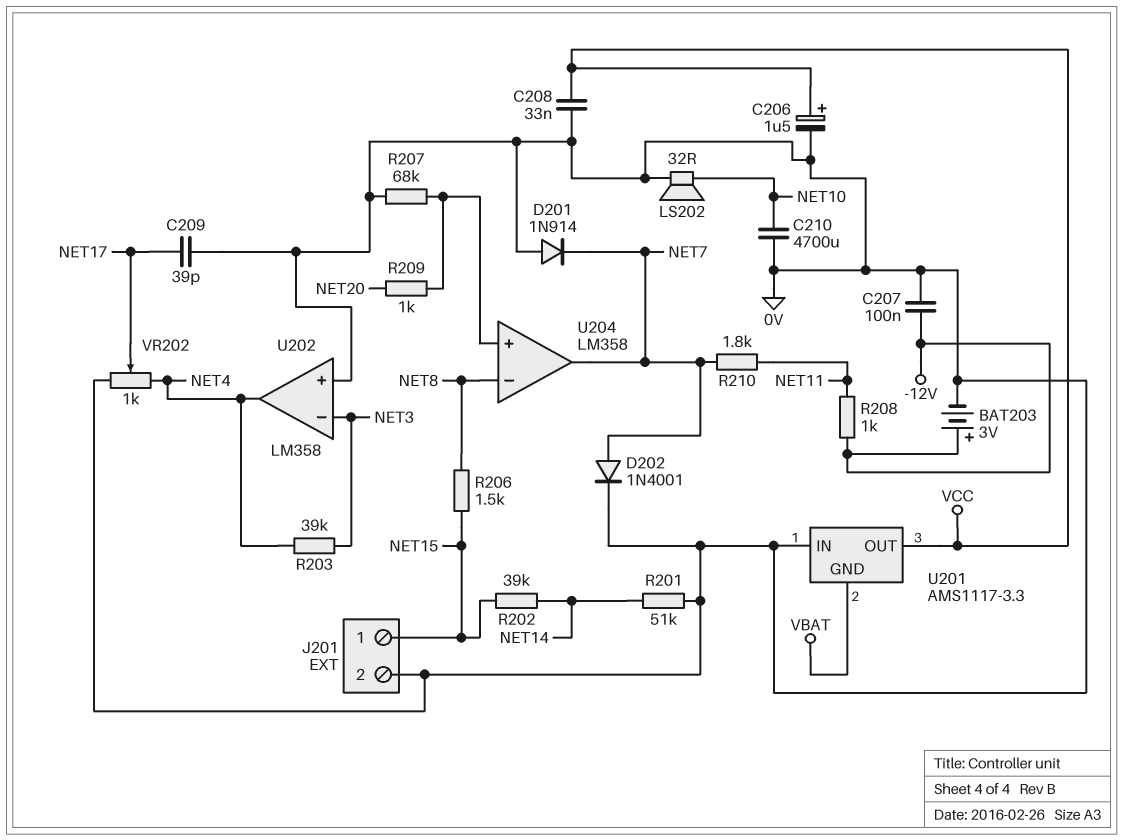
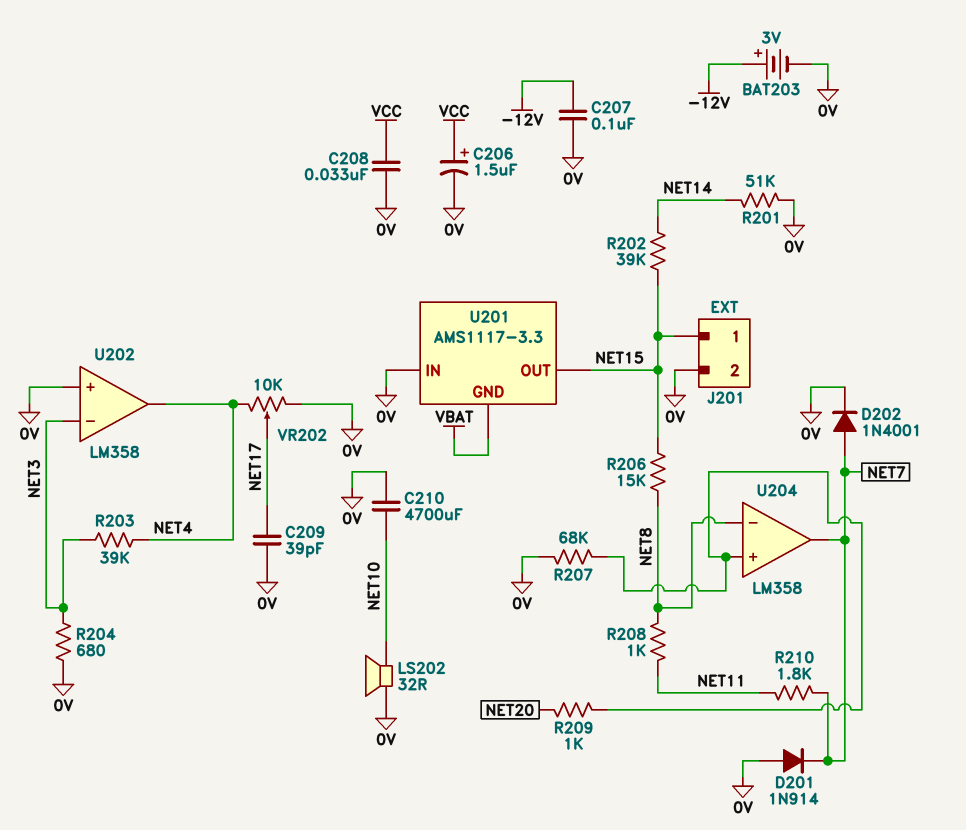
R204: none -> 680 (0V, NET3)
R206: 1.5k (NET8, NET15) -> 15k (NET8, NET15)
R208: 1k (-12V, NET11) -> 1k (NET8, NET11)
U201 pin OUT: VCC -> NET15
VR202: 1k (0V, NET4, wiper NET17) -> 10k (0V, NET4, wiper NET17)

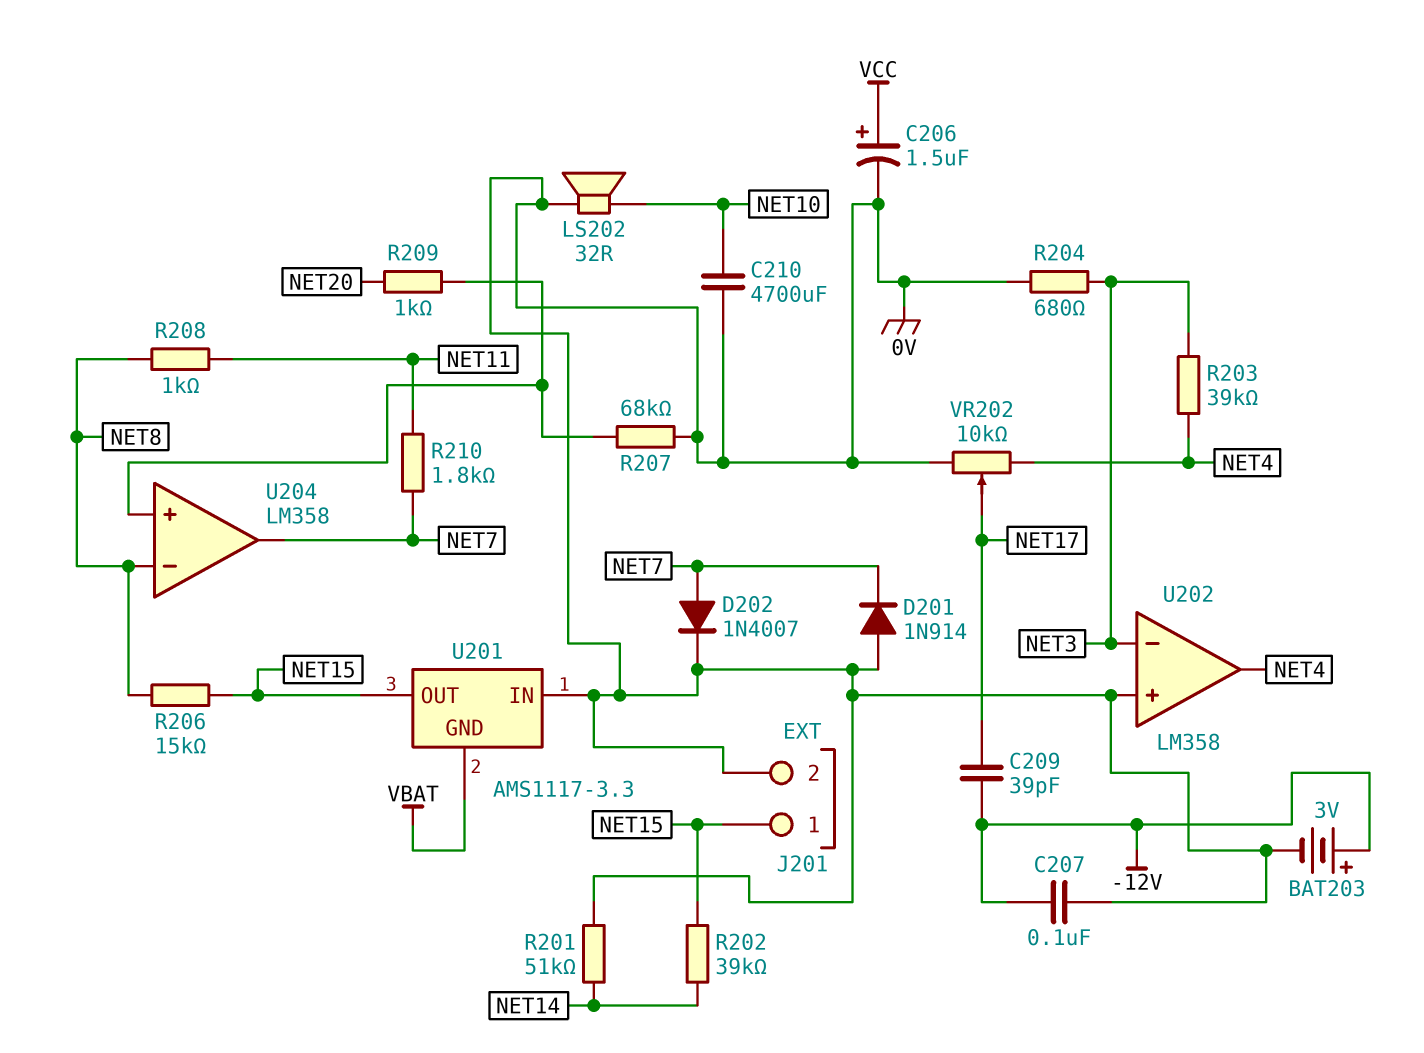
C208: 33nF (0V, VCC) -> none
C209: 39pF (0V, NET17) -> 39pF (-12V, NET17)
D202: diode 1N4001 (A NET7, K 0V) -> diode 1N4007 (A NET7, K 0V)

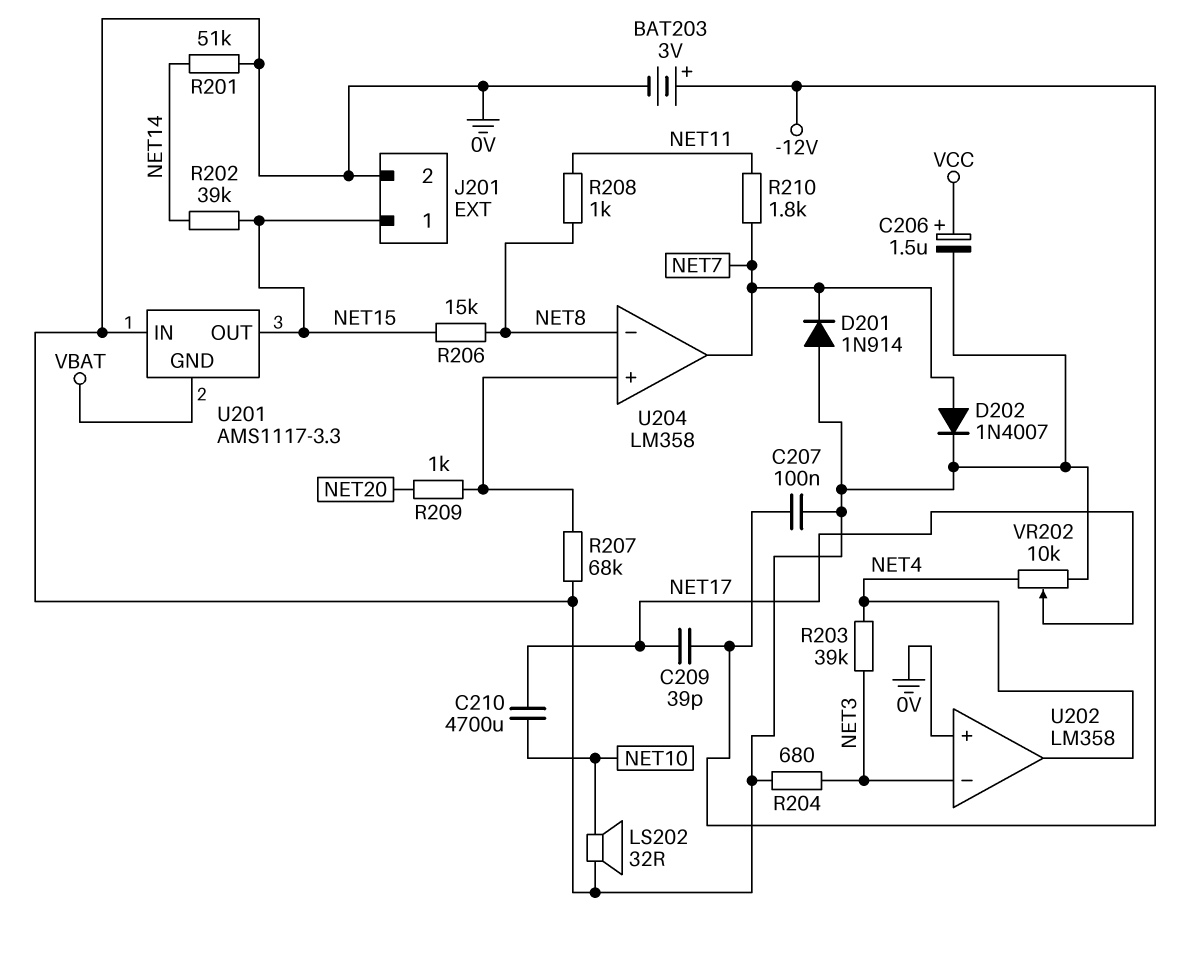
C210: 4700uF (0V, NET10) -> 4700uF (NET10, NET17)

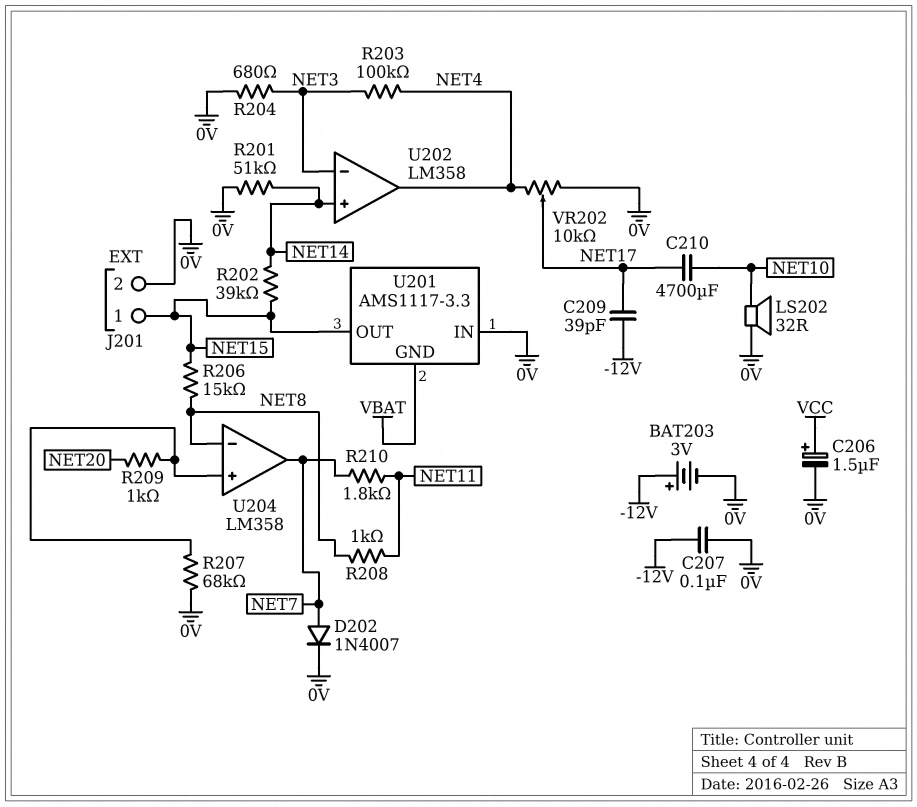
D201: diode 1N914 (A 0V, K NET7) -> none
R203: 39k (NET3, NET4) -> 100k (NET3, NET4)
U202 pin in+: 0V -> NET14

